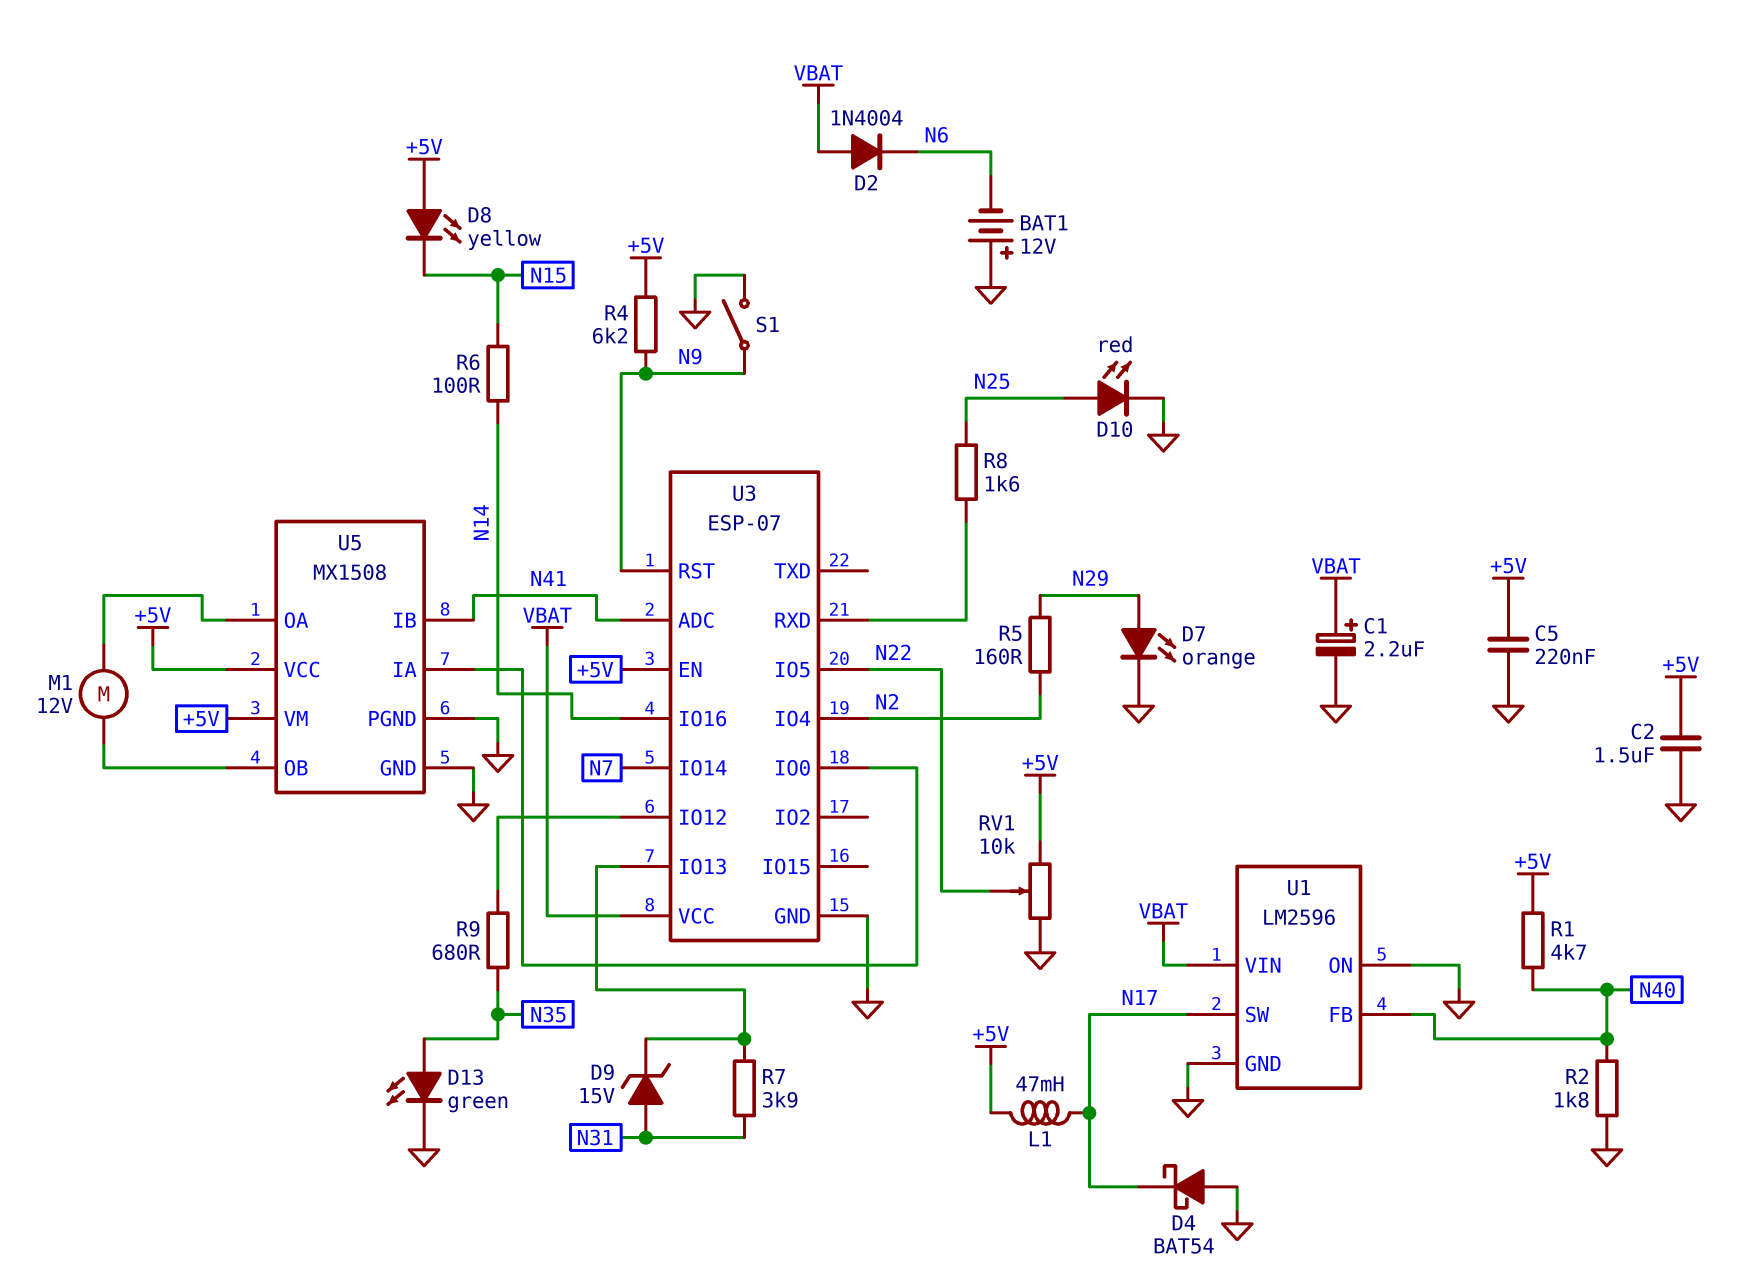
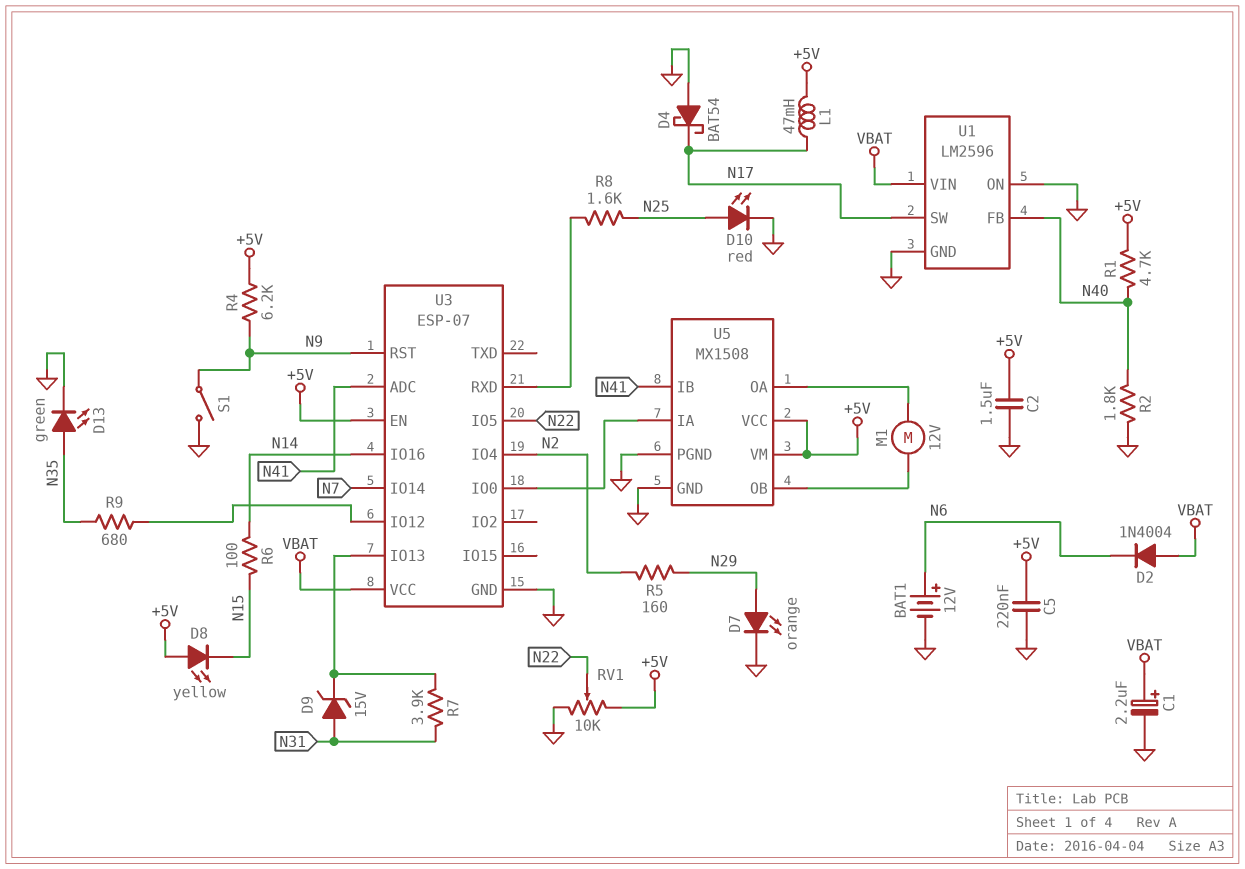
BAT1: 12V (plus GND, minus N6) -> 12V (plus N6, minus GND)

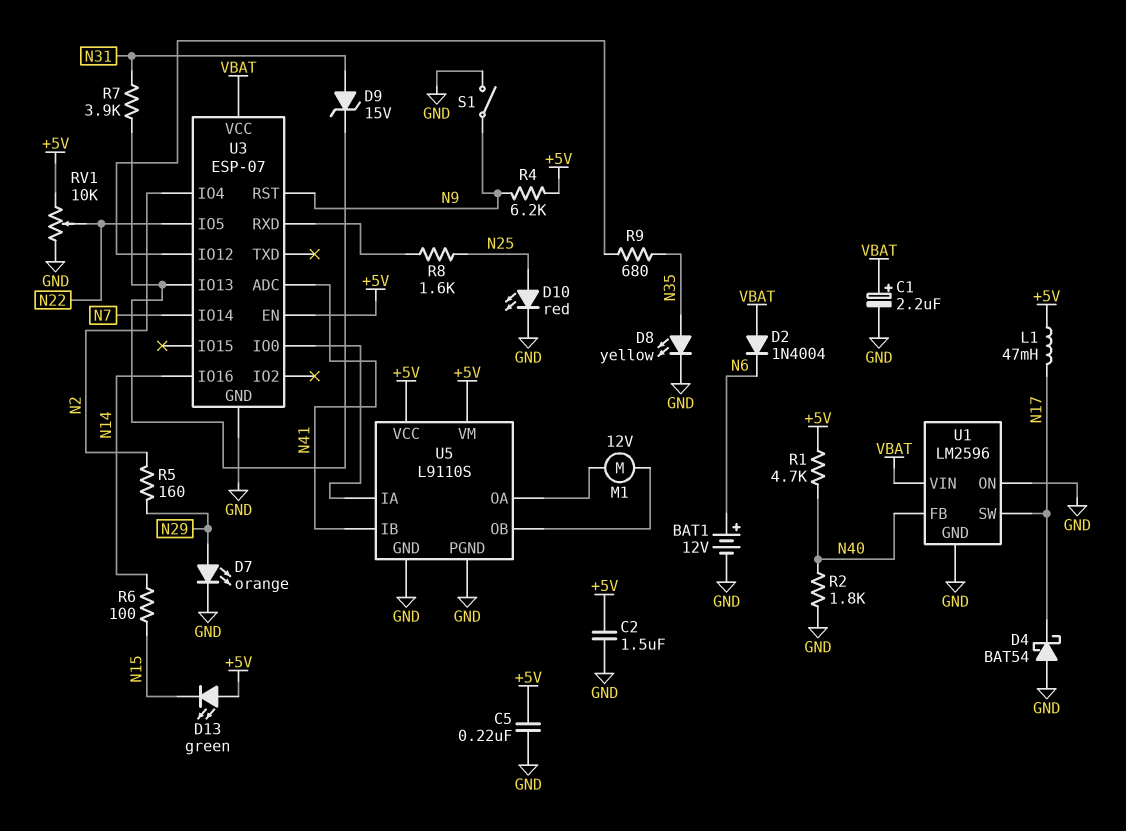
D8: LED yellow (A +5V, K N15) -> LED yellow (A N35, K GND)
D13: LED green (A N35, K GND) -> LED green (A +5V, K N15)
U5: MX1508 -> L9110S

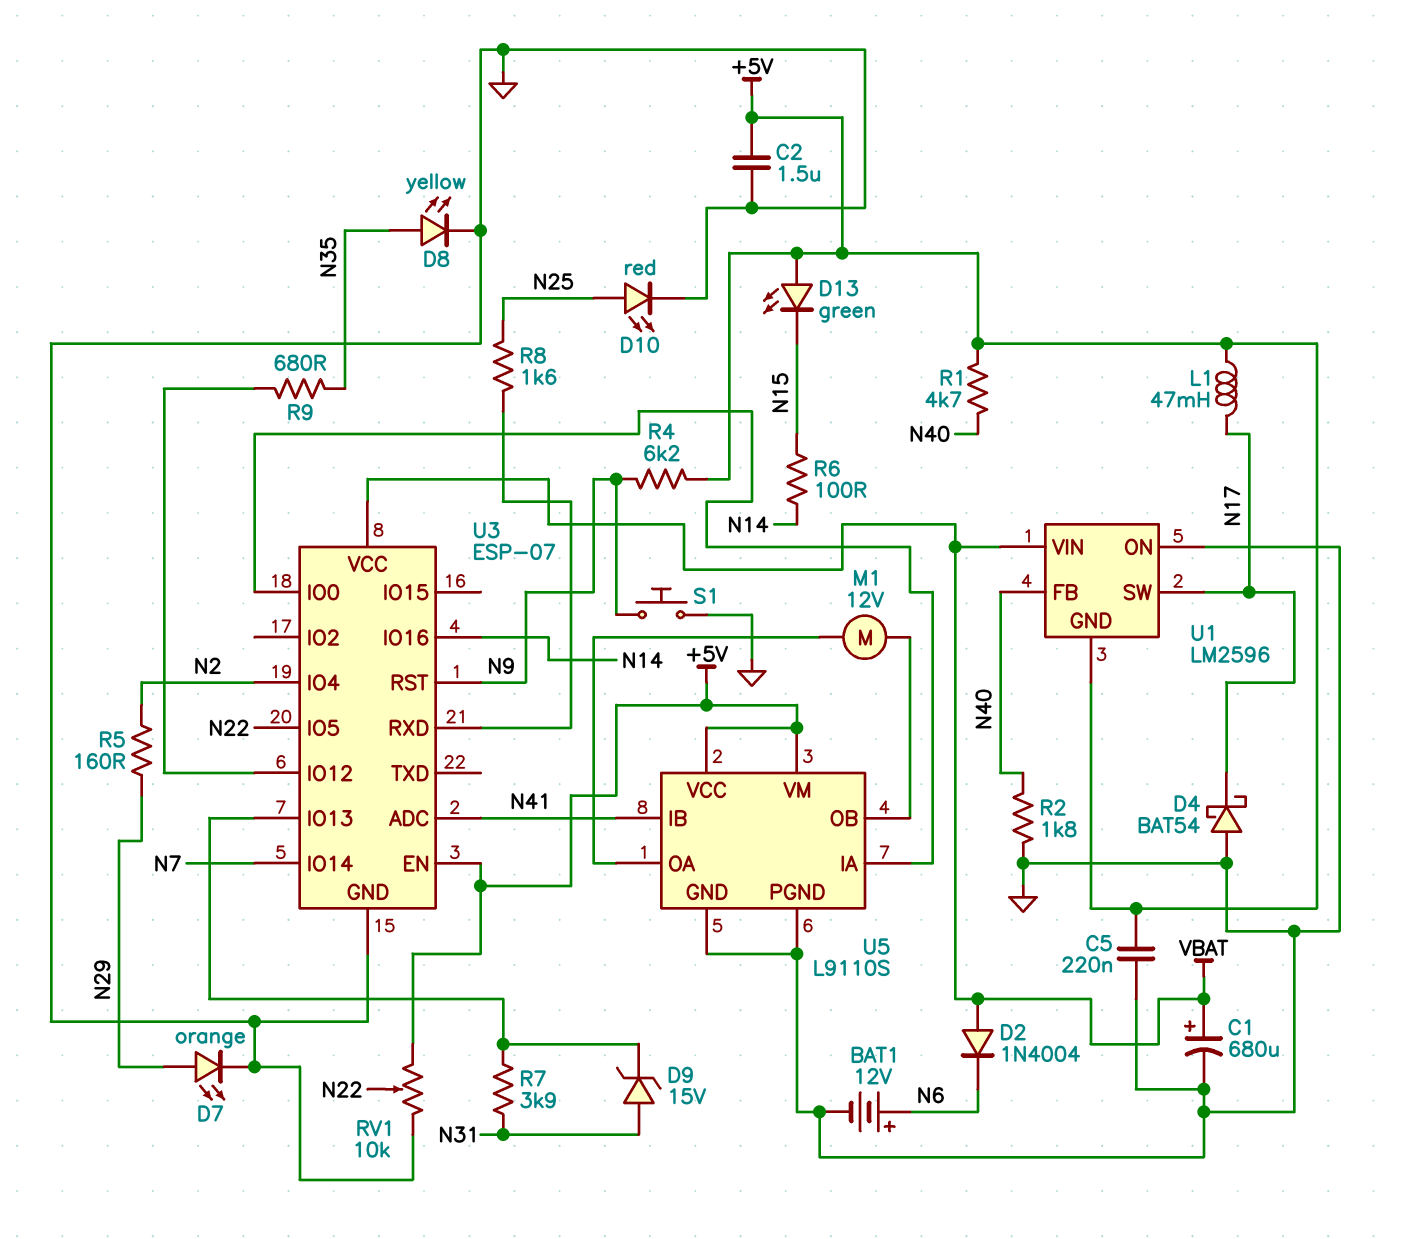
C1: 2.2uF (plus VBAT, minus GND) -> 680uF (plus VBAT, minus GND)
S1: switch (GND, N9) -> button (GND, N9)
U1 pin GND: GND -> +5V

